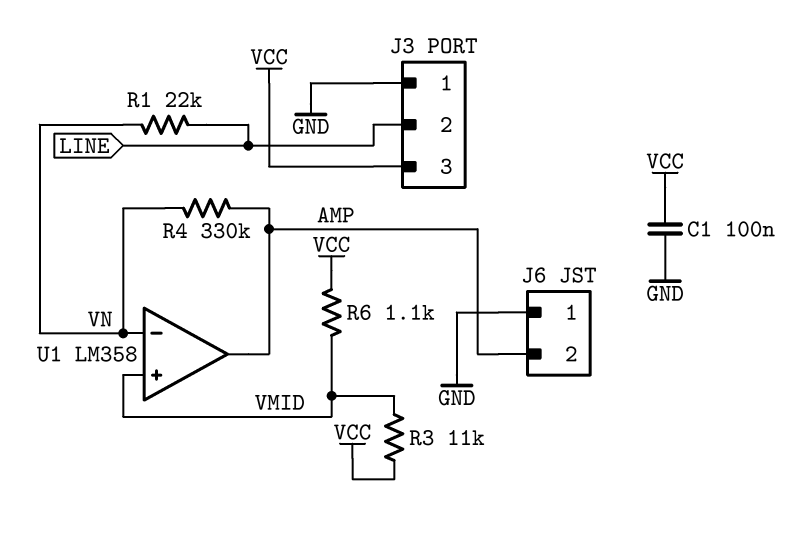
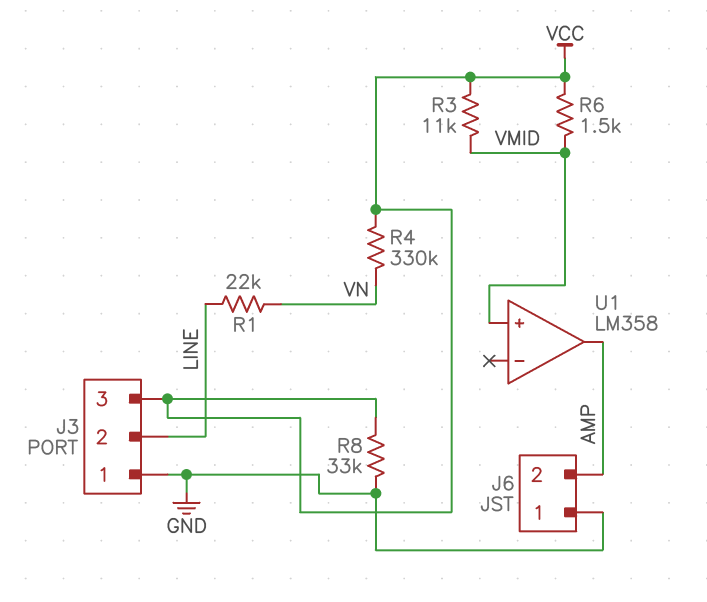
C1: 100nF (GND, VCC) -> none
R4: 330k (AMP, VN) -> 330k (VCC, VN)
R6: 1.1k (VCC, VMID) -> 1.5k (VCC, VMID)
R8: none -> 33k (GND, VCC)
U1 pin in-: VN -> none

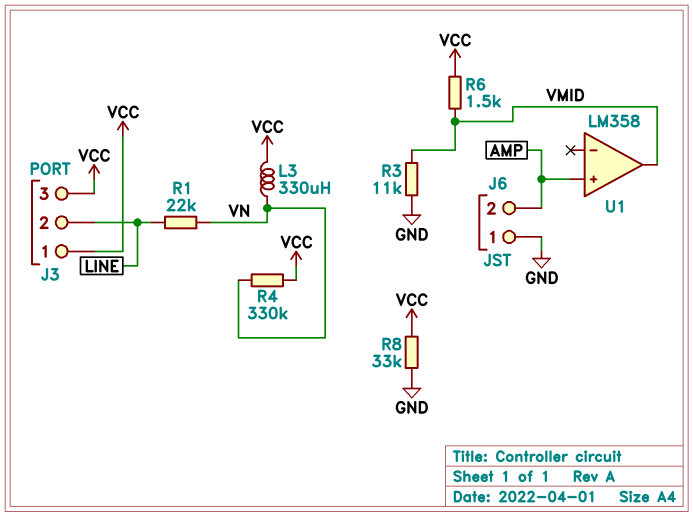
J3 pin 1: GND -> VCC
L3: none -> 330uH (VCC, VN)
R3: 11k (VCC, VMID) -> 11k (GND, VMID)
U1 pin in+: VMID -> AMP
U1 pin out: AMP -> VMID

